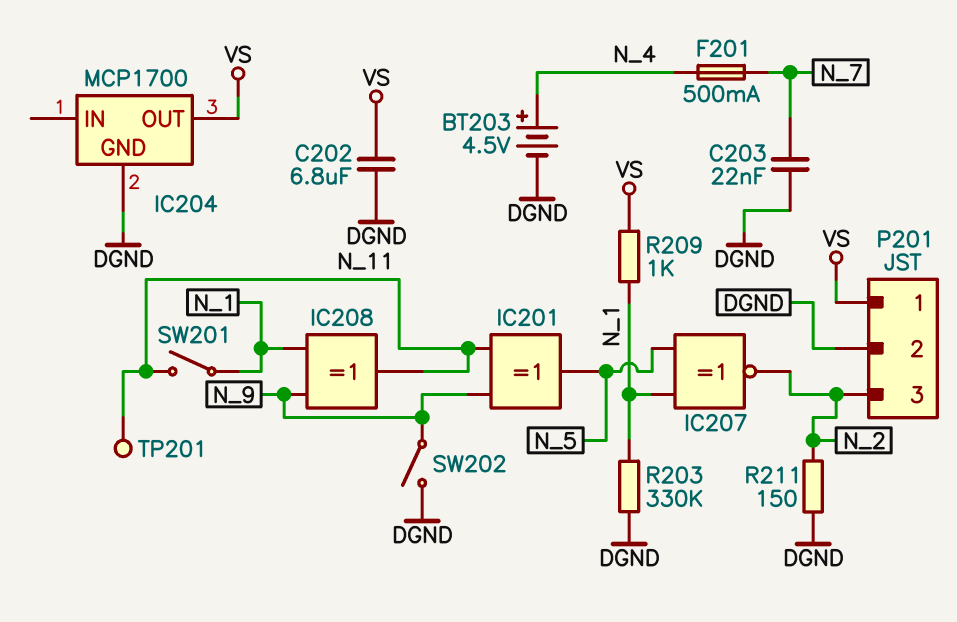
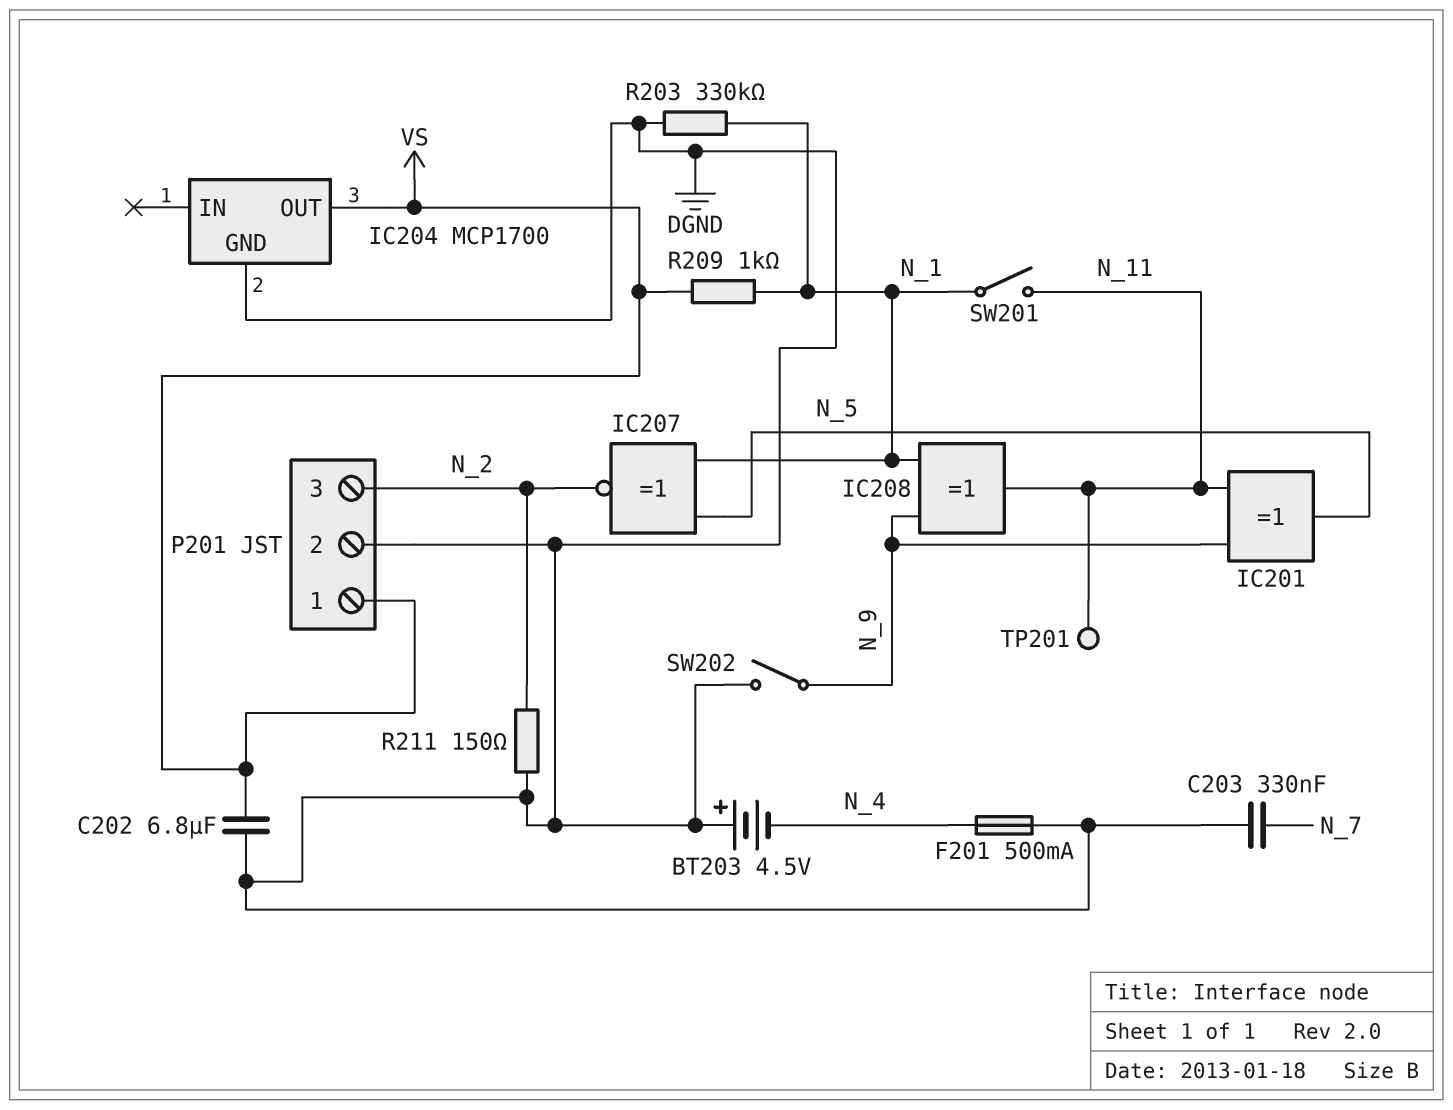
BT203: 4.5V (plus N_4, minus DGND) -> 4.5V (plus DGND, minus N_4)
C203: 22nF (DGND, N_7) -> 330nF (DGND, N_7)
F201: 500mA (N_4, N_7) -> 500mA (DGND, N_4)

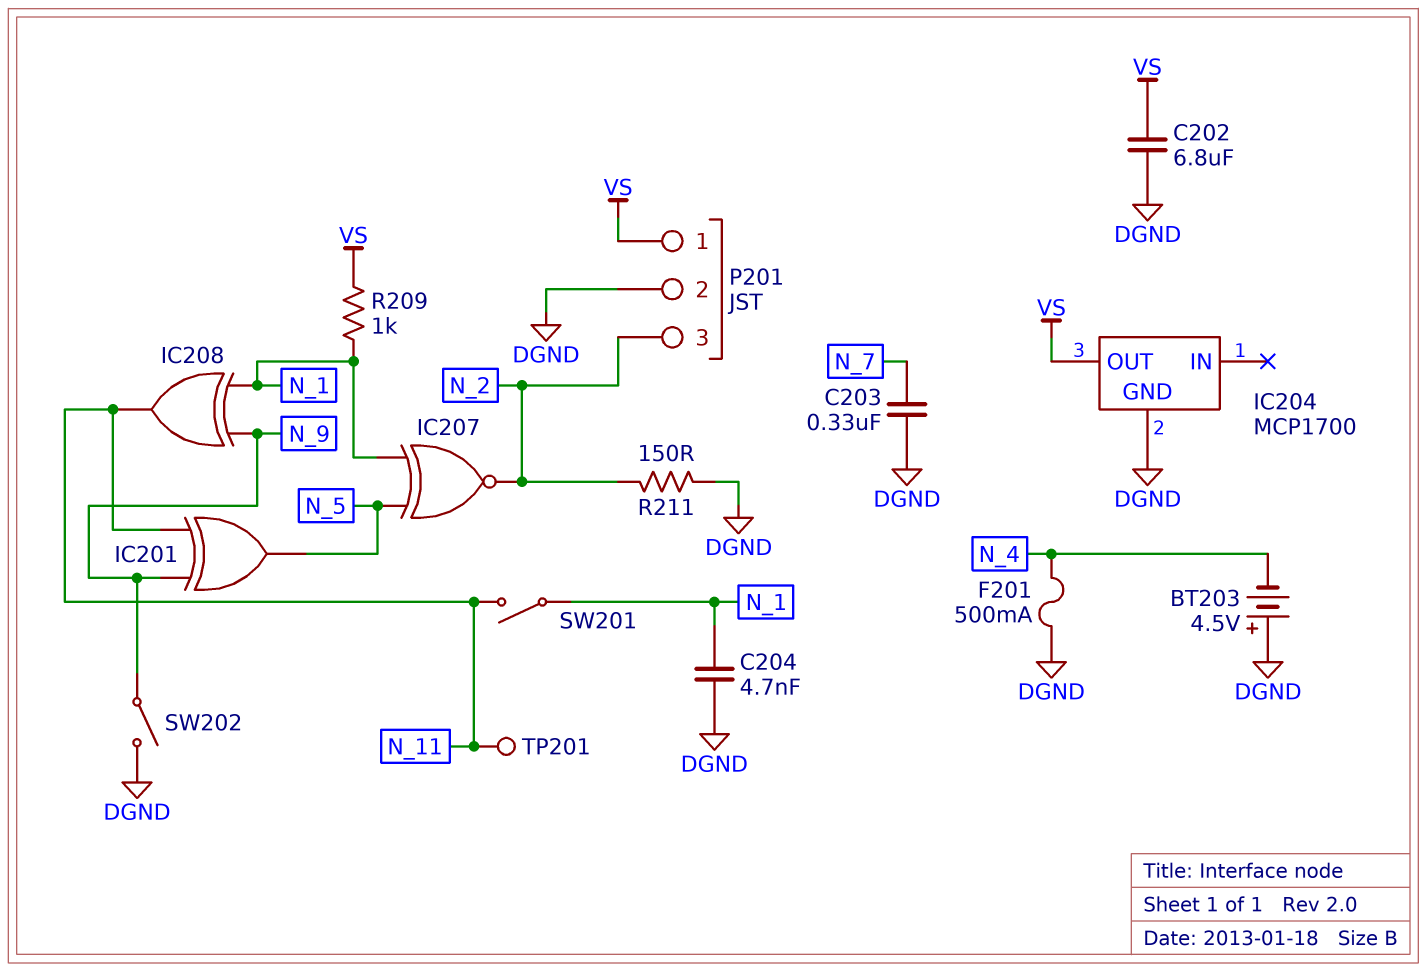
C204: none -> 4.7nF (DGND, N_1)
R203: 330k (DGND, N_1) -> none

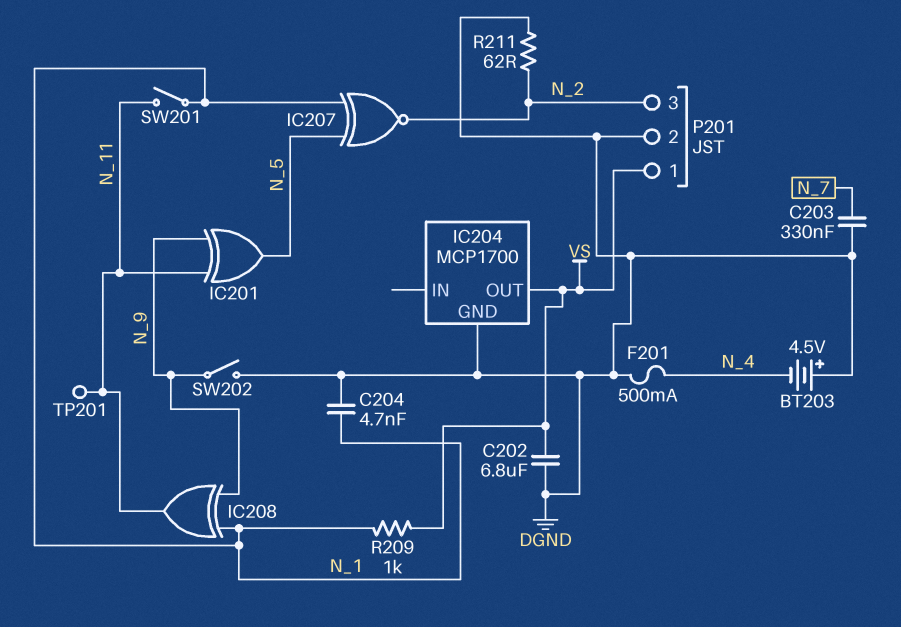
R211: 150 (DGND, N_2) -> 62 (DGND, N_2)

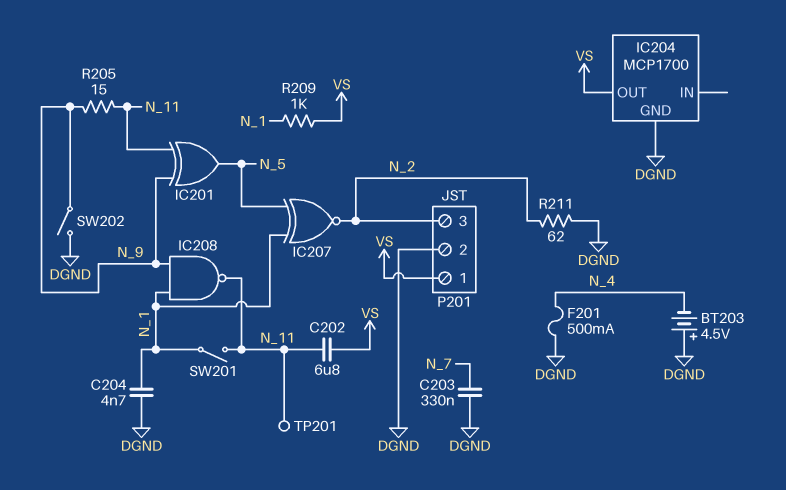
C202: 6.8uF (DGND, VS) -> 6.8uF (N_11, VS)
IC208: XOR (in N_1, in N_9, out N_11) -> NAND (in N_1, in N_9, out N_11)
R205: none -> 15 (N_9, N_11)

